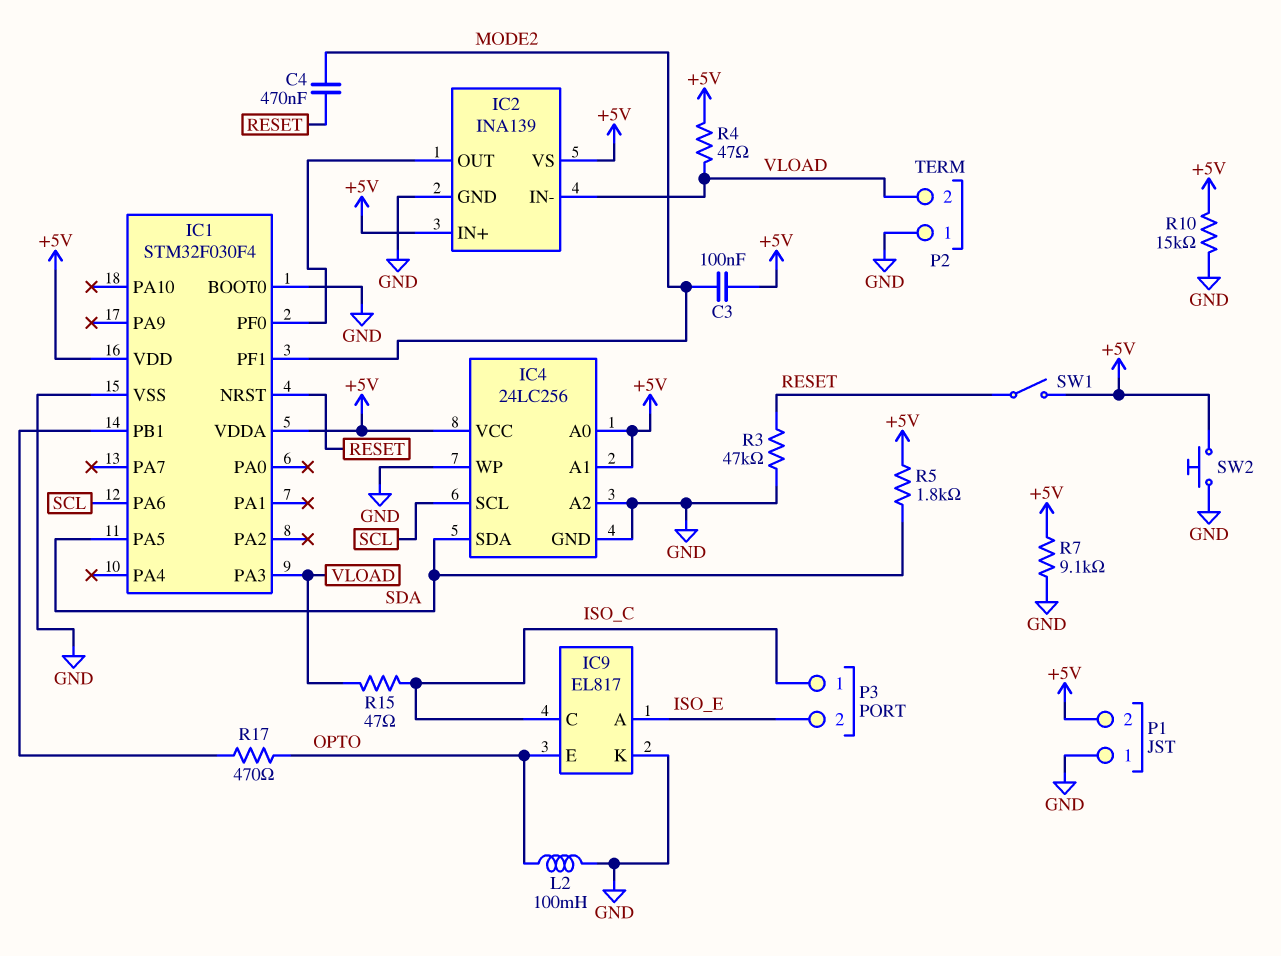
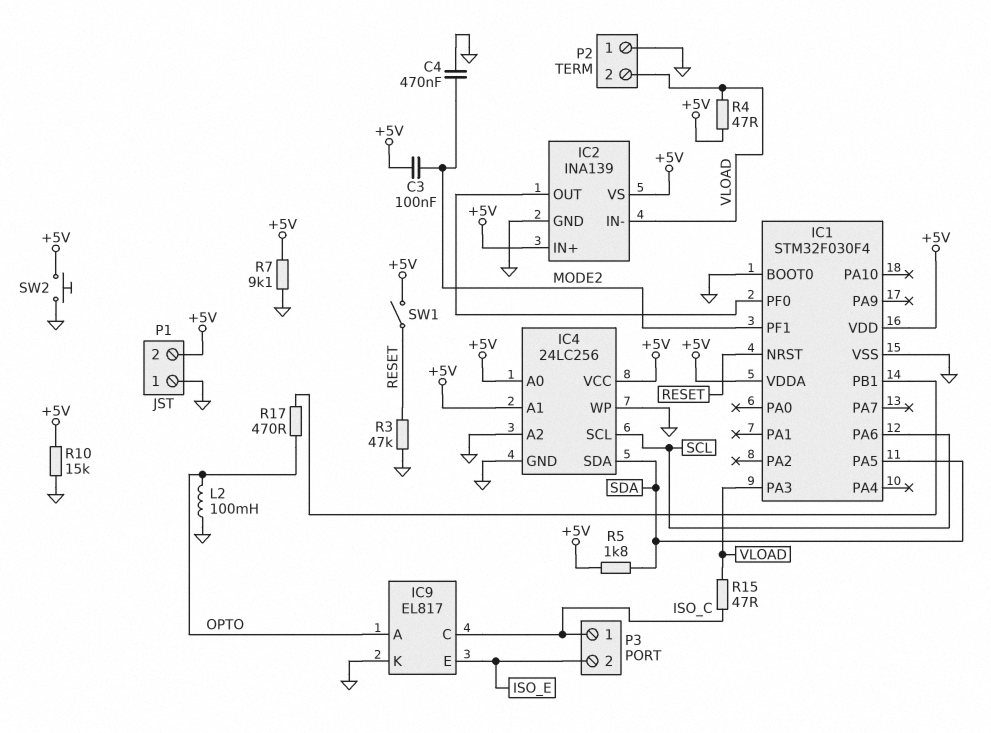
C4: 470nF (MODE2, RESET) -> 470nF (GND, MODE2)
IC9 pin A: ISO_E -> OPTO
IC9 pin E: OPTO -> ISO_E

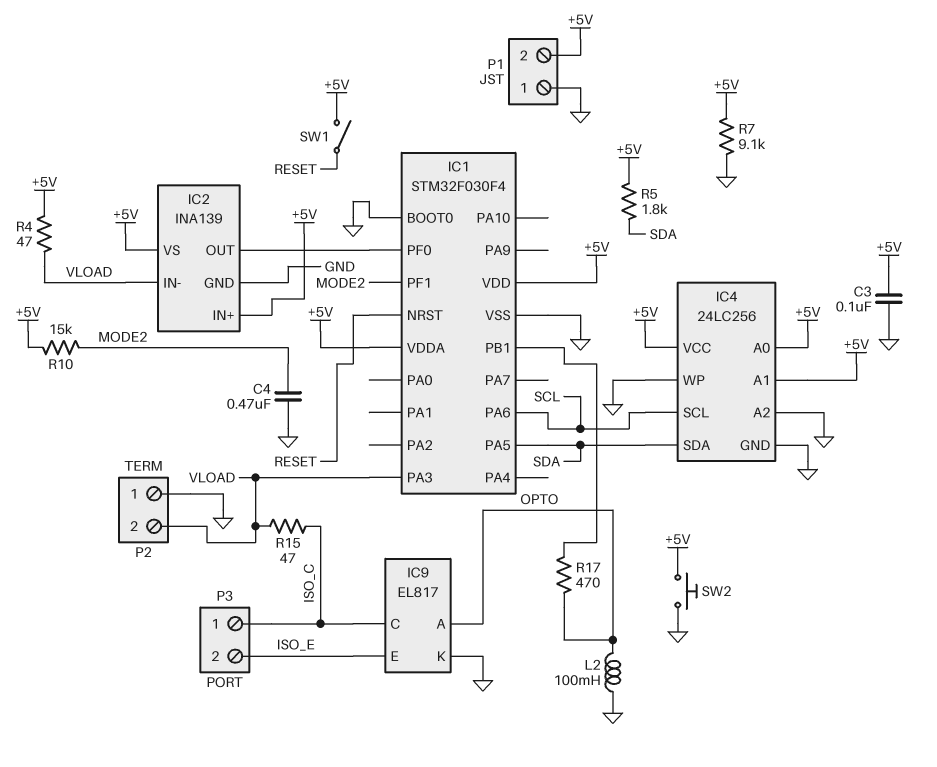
C3: 100nF (+5V, MODE2) -> 100nF (+5V, GND)
R3: 47k (GND, RESET) -> none
R10: 15k (+5V, GND) -> 15k (+5V, MODE2)

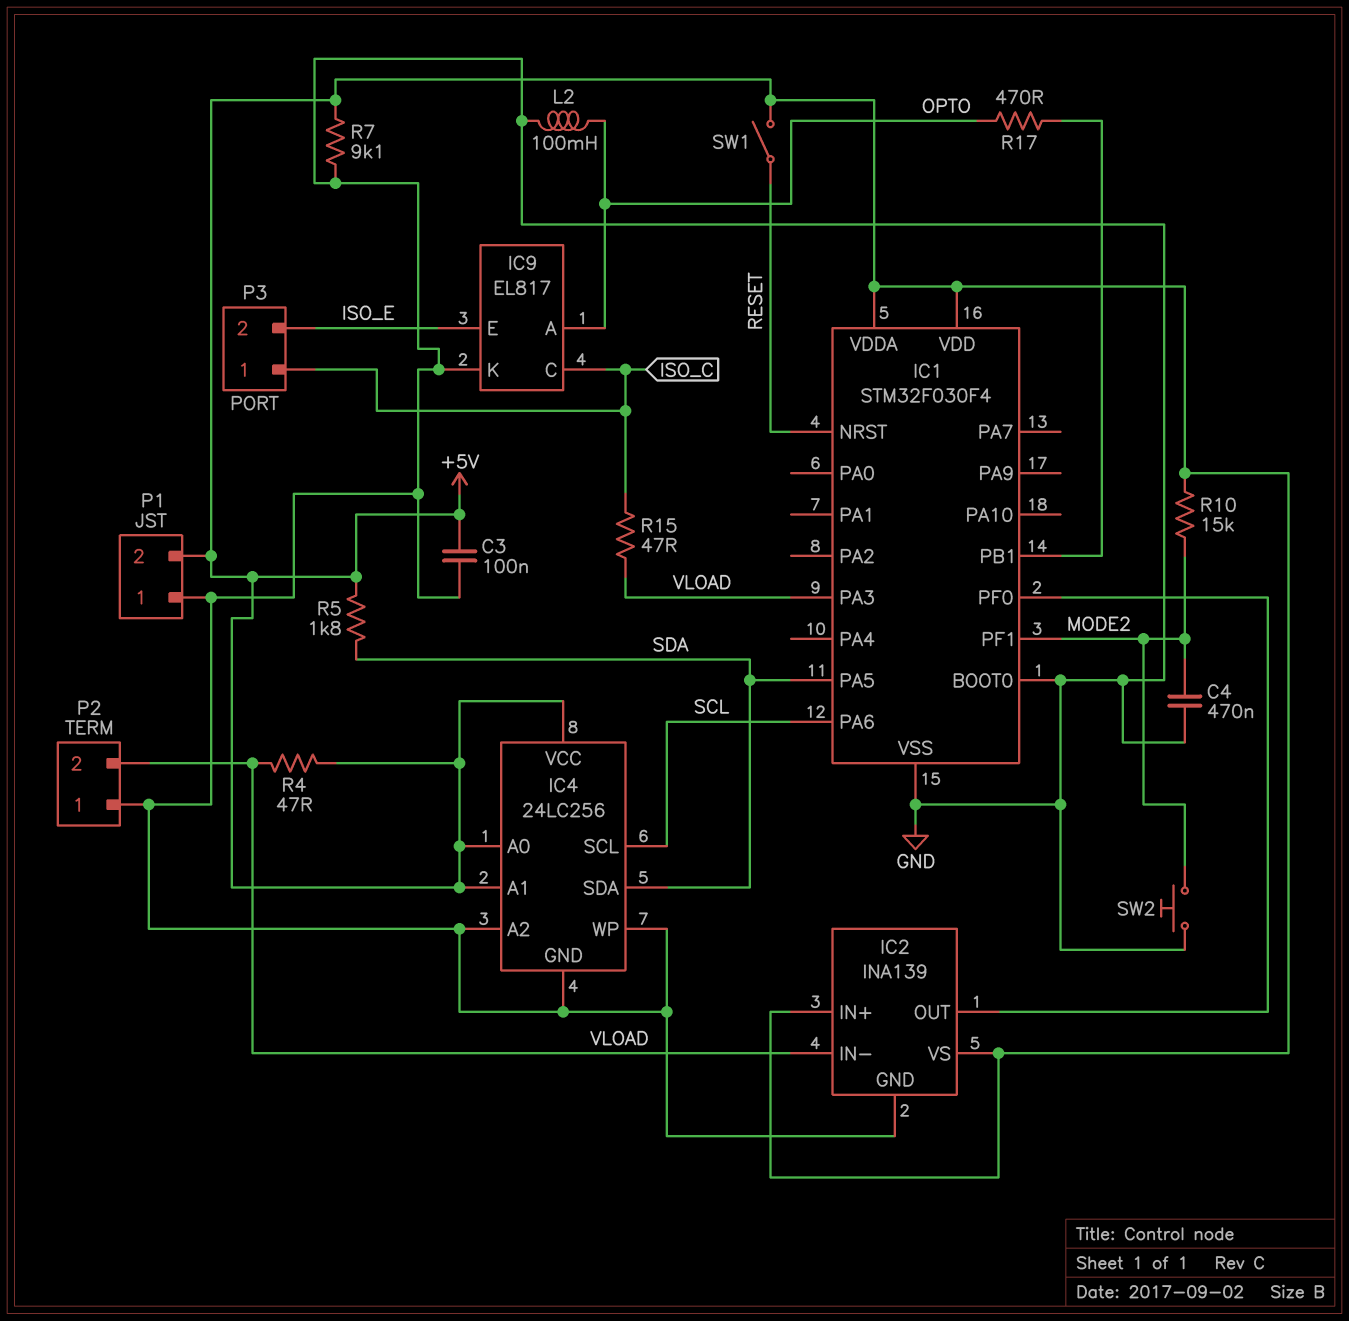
SW2: button (+5V, GND) -> button (GND, MODE2)

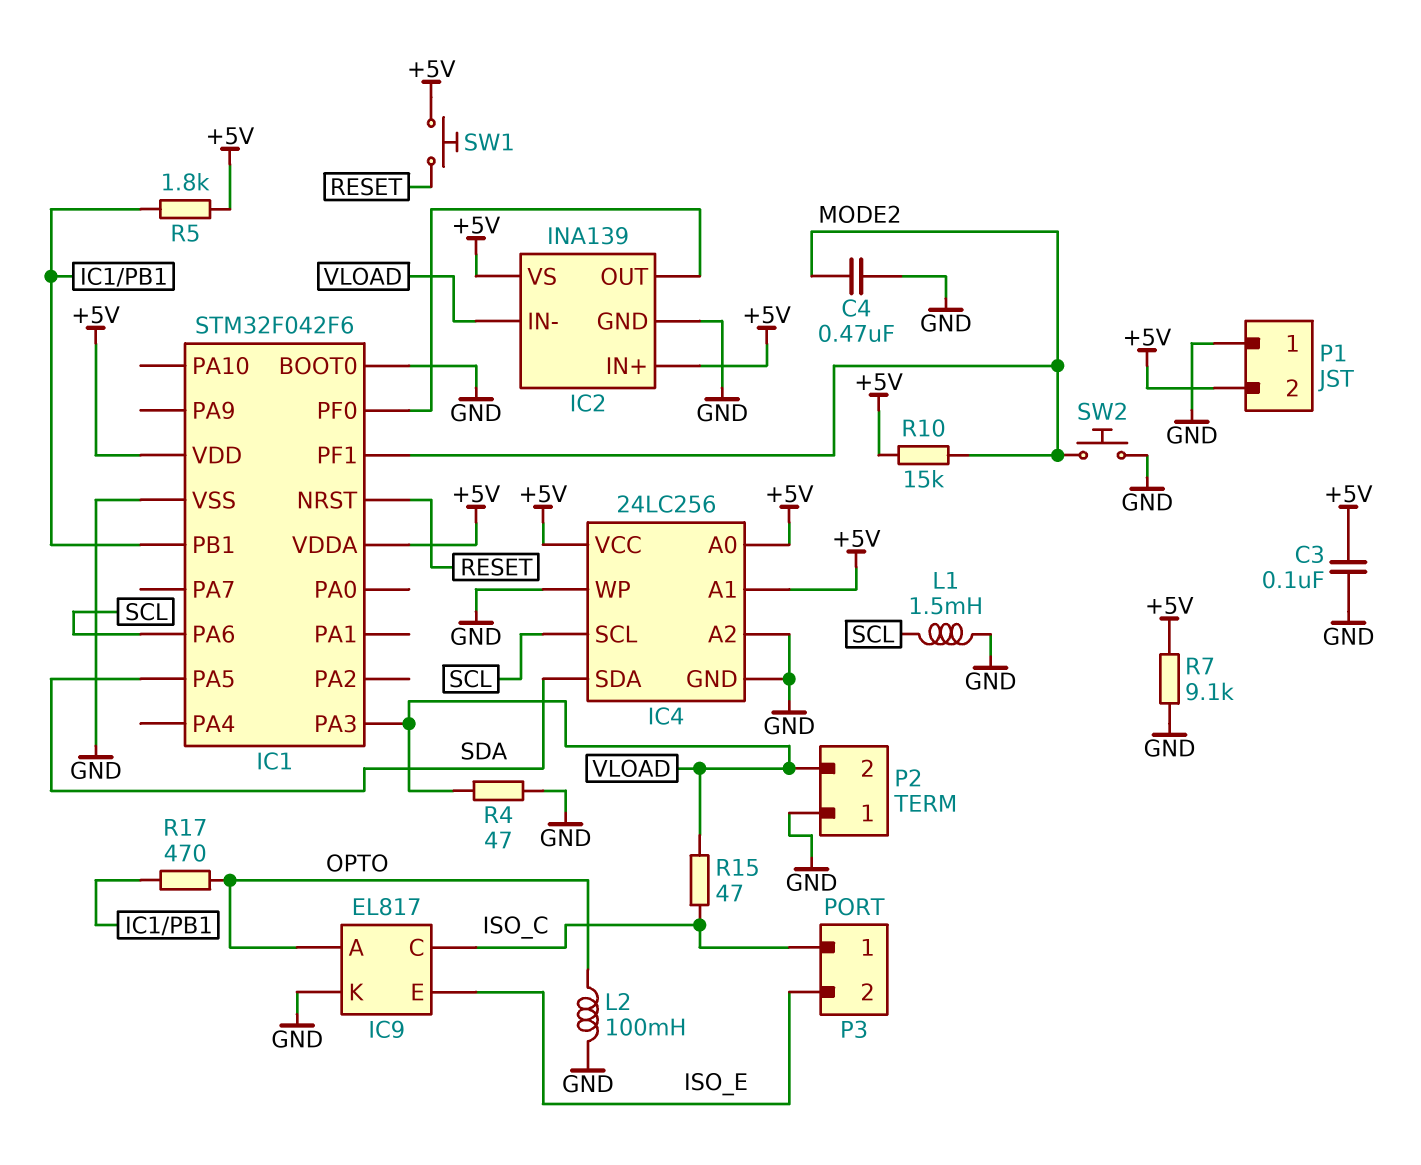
IC1: STM32F030F4 -> STM32F042F6
L1: none -> 1.5mH (GND, SCL)
R4: 47 (+5V, VLOAD) -> 47 (GND, VLOAD)
R5: 1.8k (+5V, SDA) -> 1.8k (+5V, IC1/PB1)
SW1: switch (+5V, RESET) -> button (+5V, RESET)

